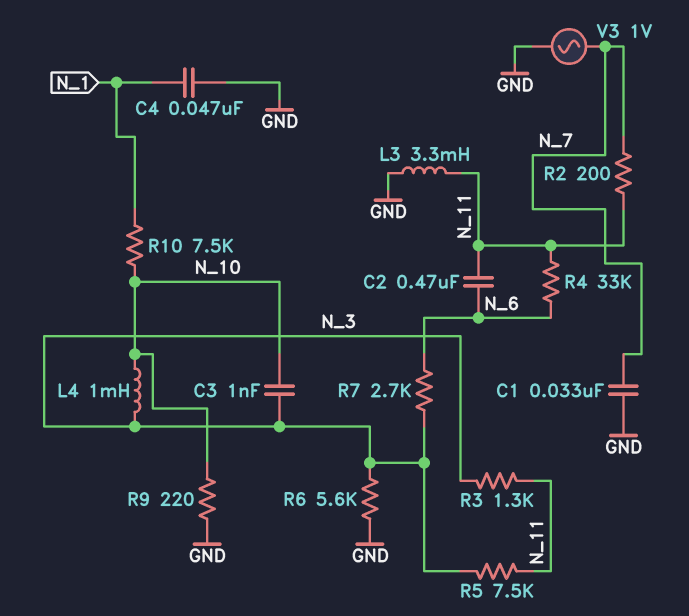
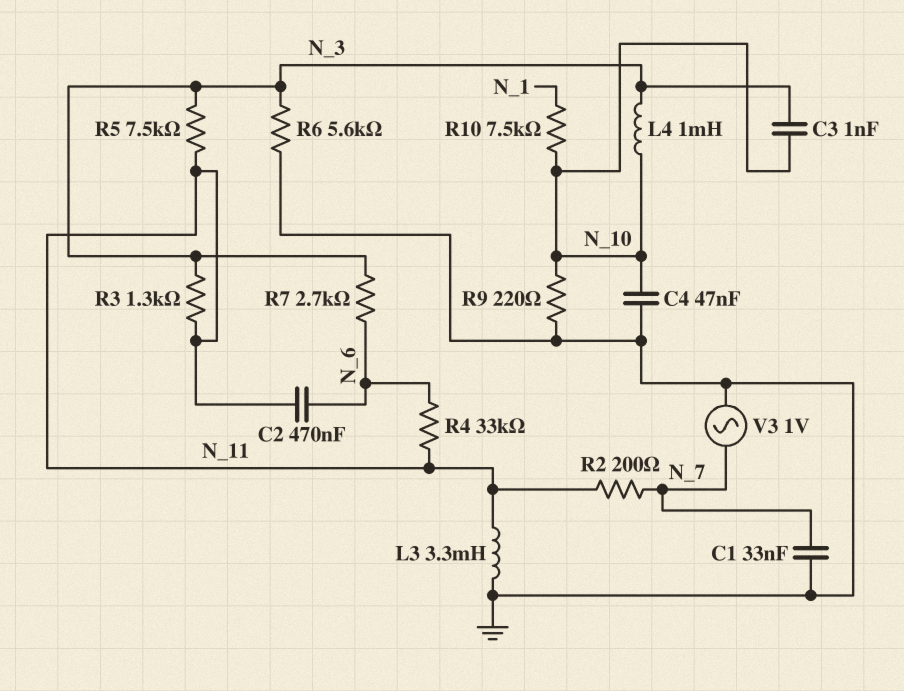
C4: 47nF (GND, N_1) -> 47nF (GND, N_10)

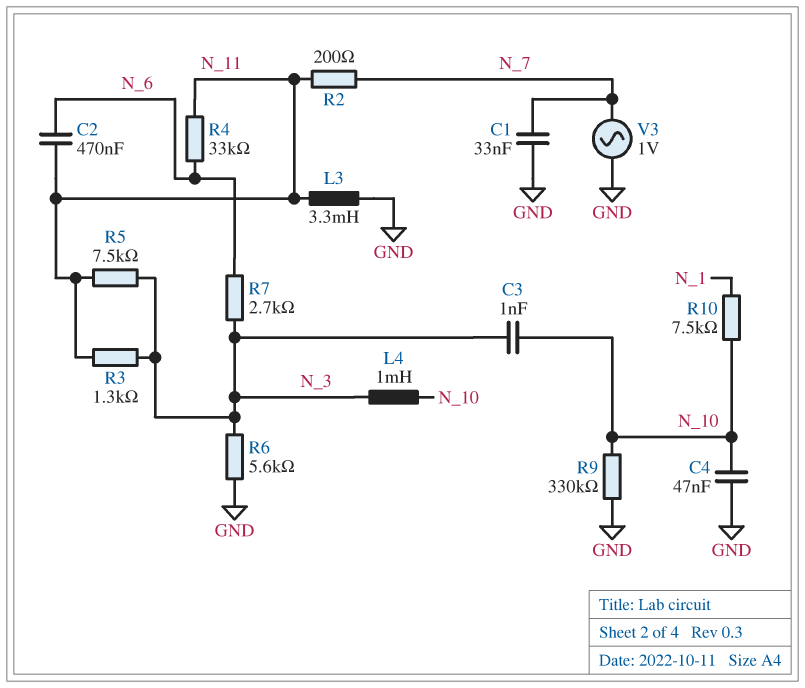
R9: 220 (GND, N_10) -> 330k (GND, N_10)

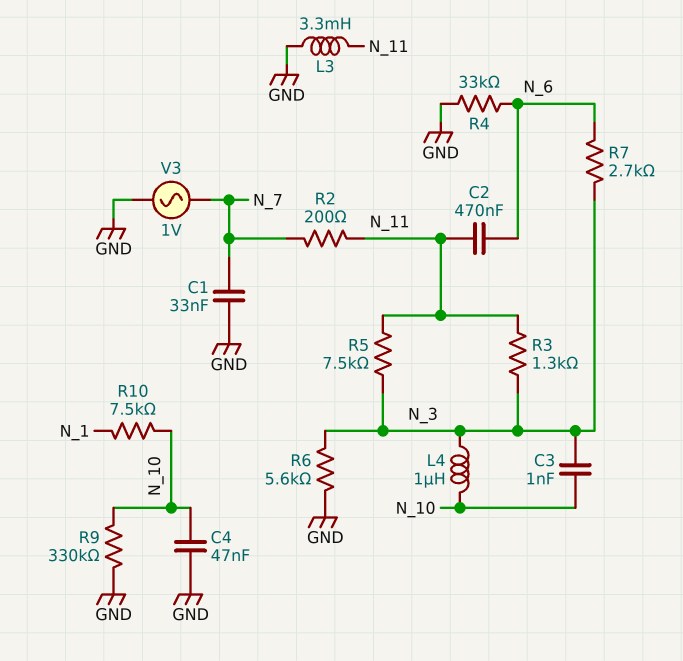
L4: 1mH (N_3, N_10) -> 1uH (N_3, N_10)
R4: 33k (N_6, N_11) -> 33k (GND, N_6)

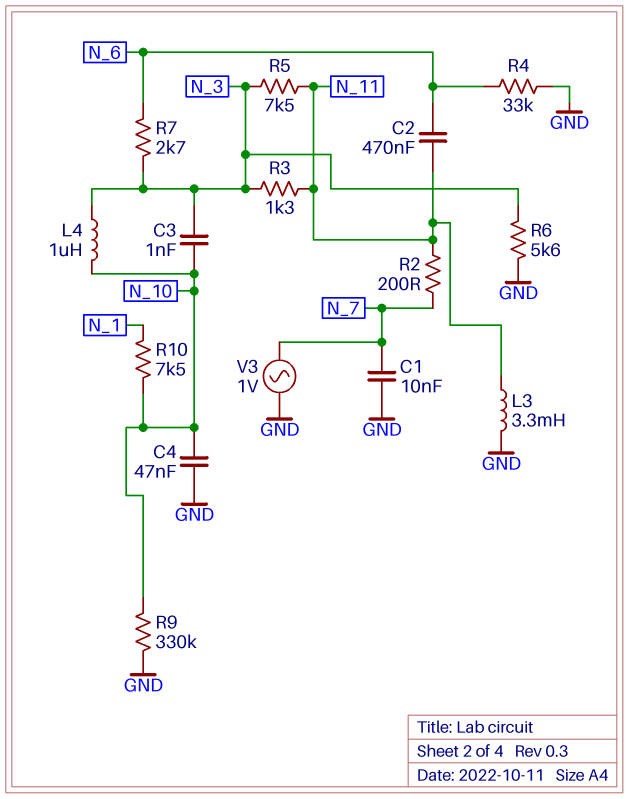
C1: 33nF (GND, N_7) -> 10nF (GND, N_7)

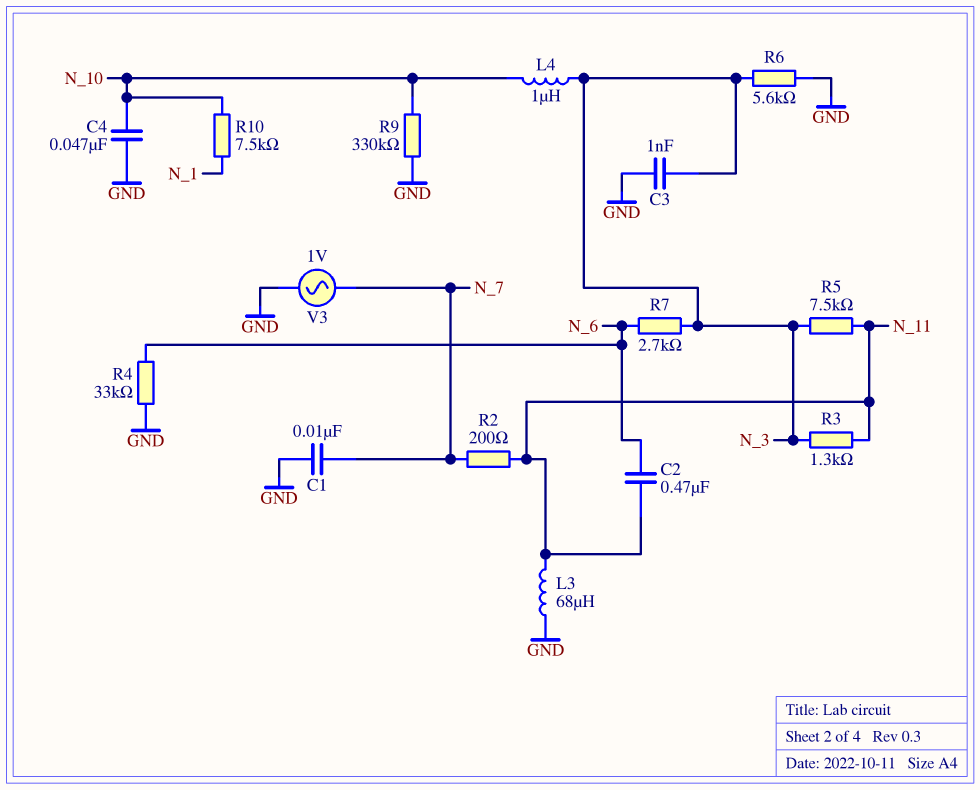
C3: 1nF (N_3, N_10) -> 1nF (GND, N_3)
L3: 3.3mH (GND, N_11) -> 68uH (GND, N_11)

